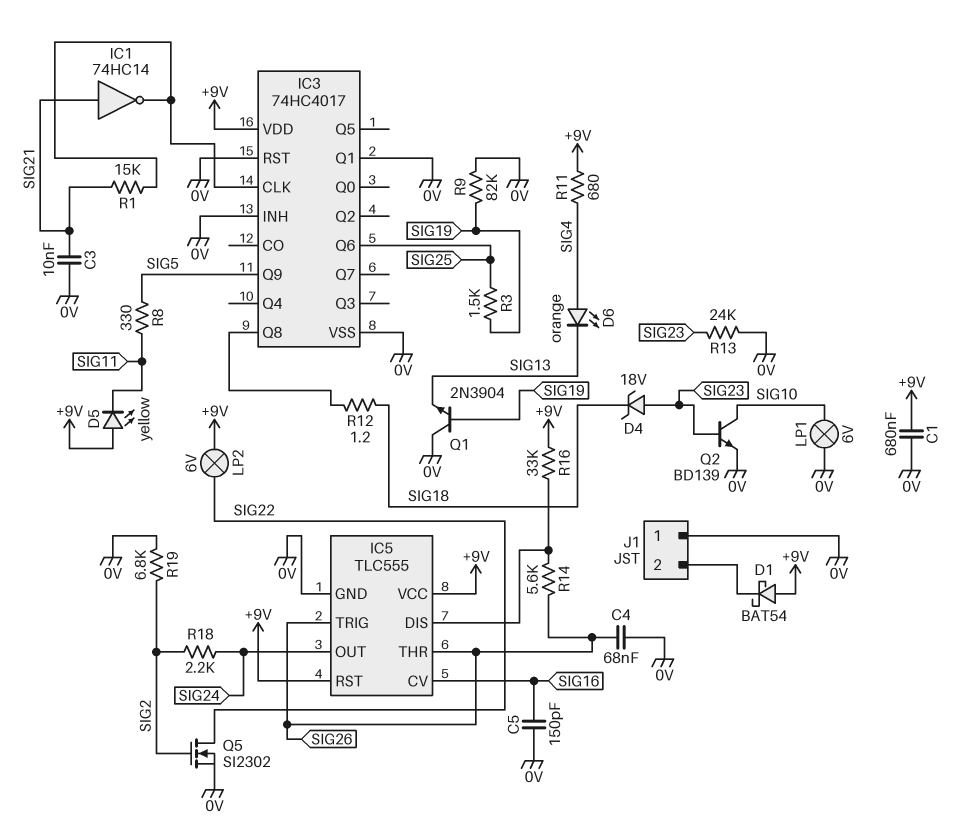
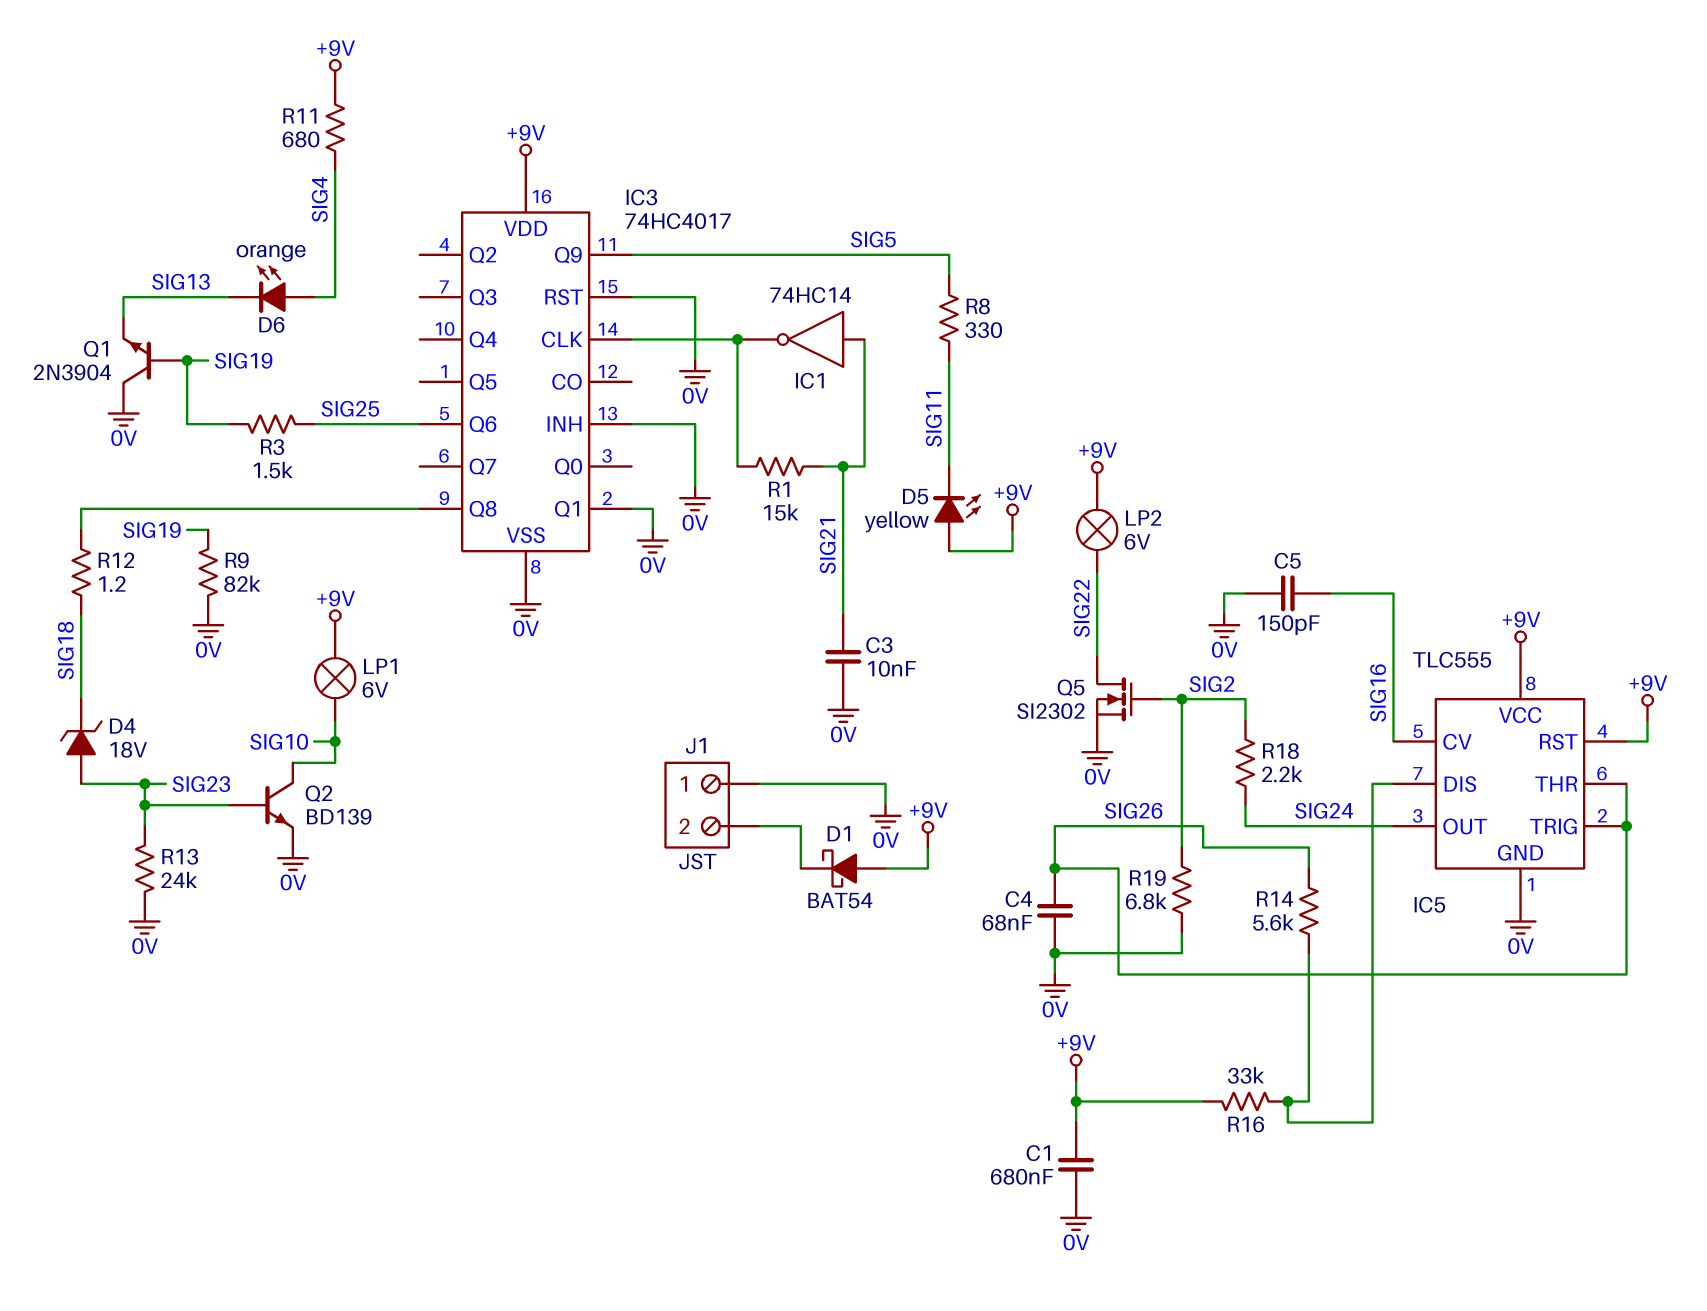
LP1: lamp 6V (0V, SIG10) -> lamp 6V (+9V, SIG10)

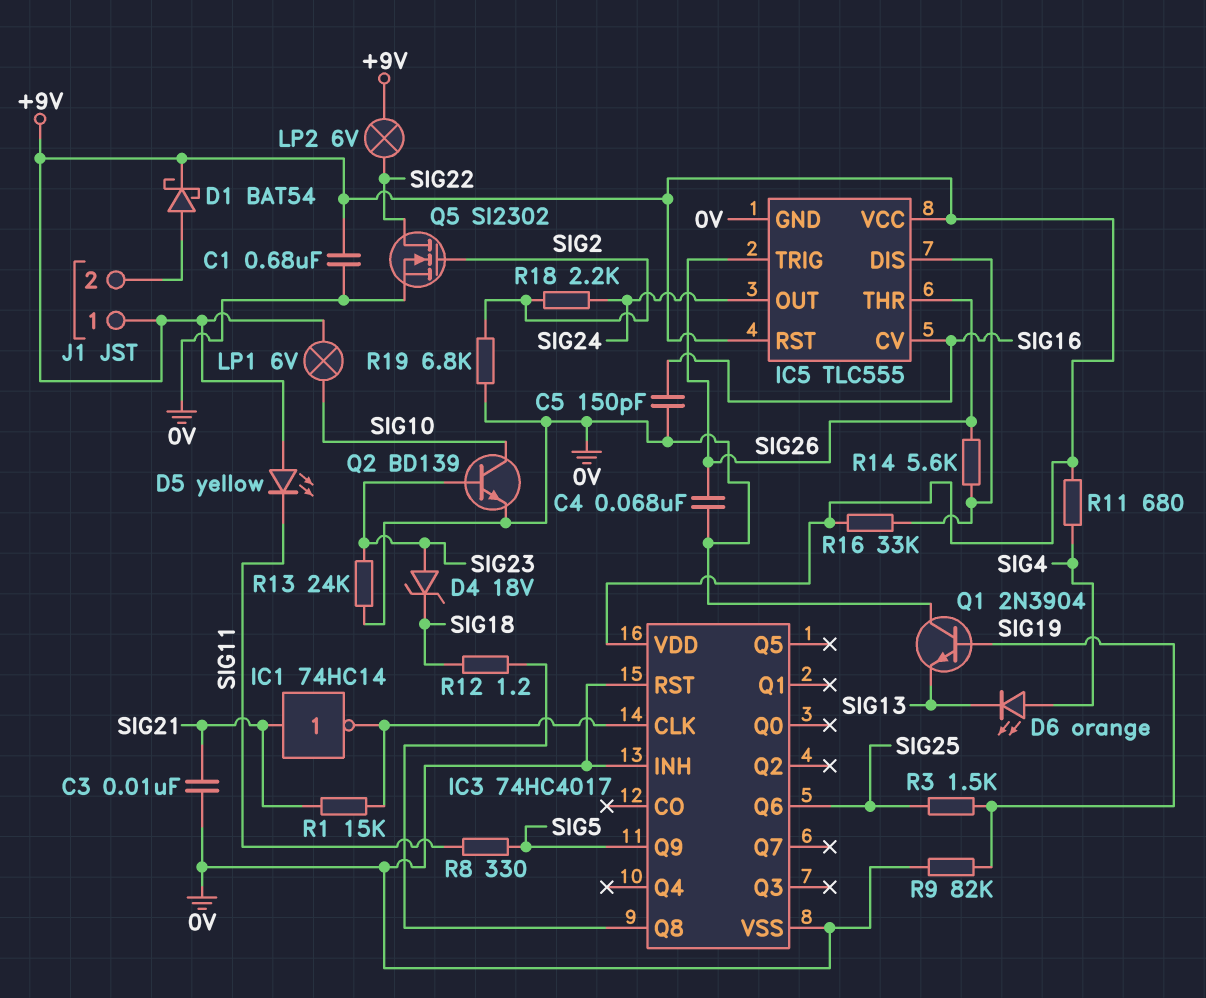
D1: schottky BAT54 (A +9V, K J1/2) -> schottky BAT54 (A J1/2, K +9V)
IC3 pin Q1: 0V -> none
J1 pin 1: 0V -> +9V

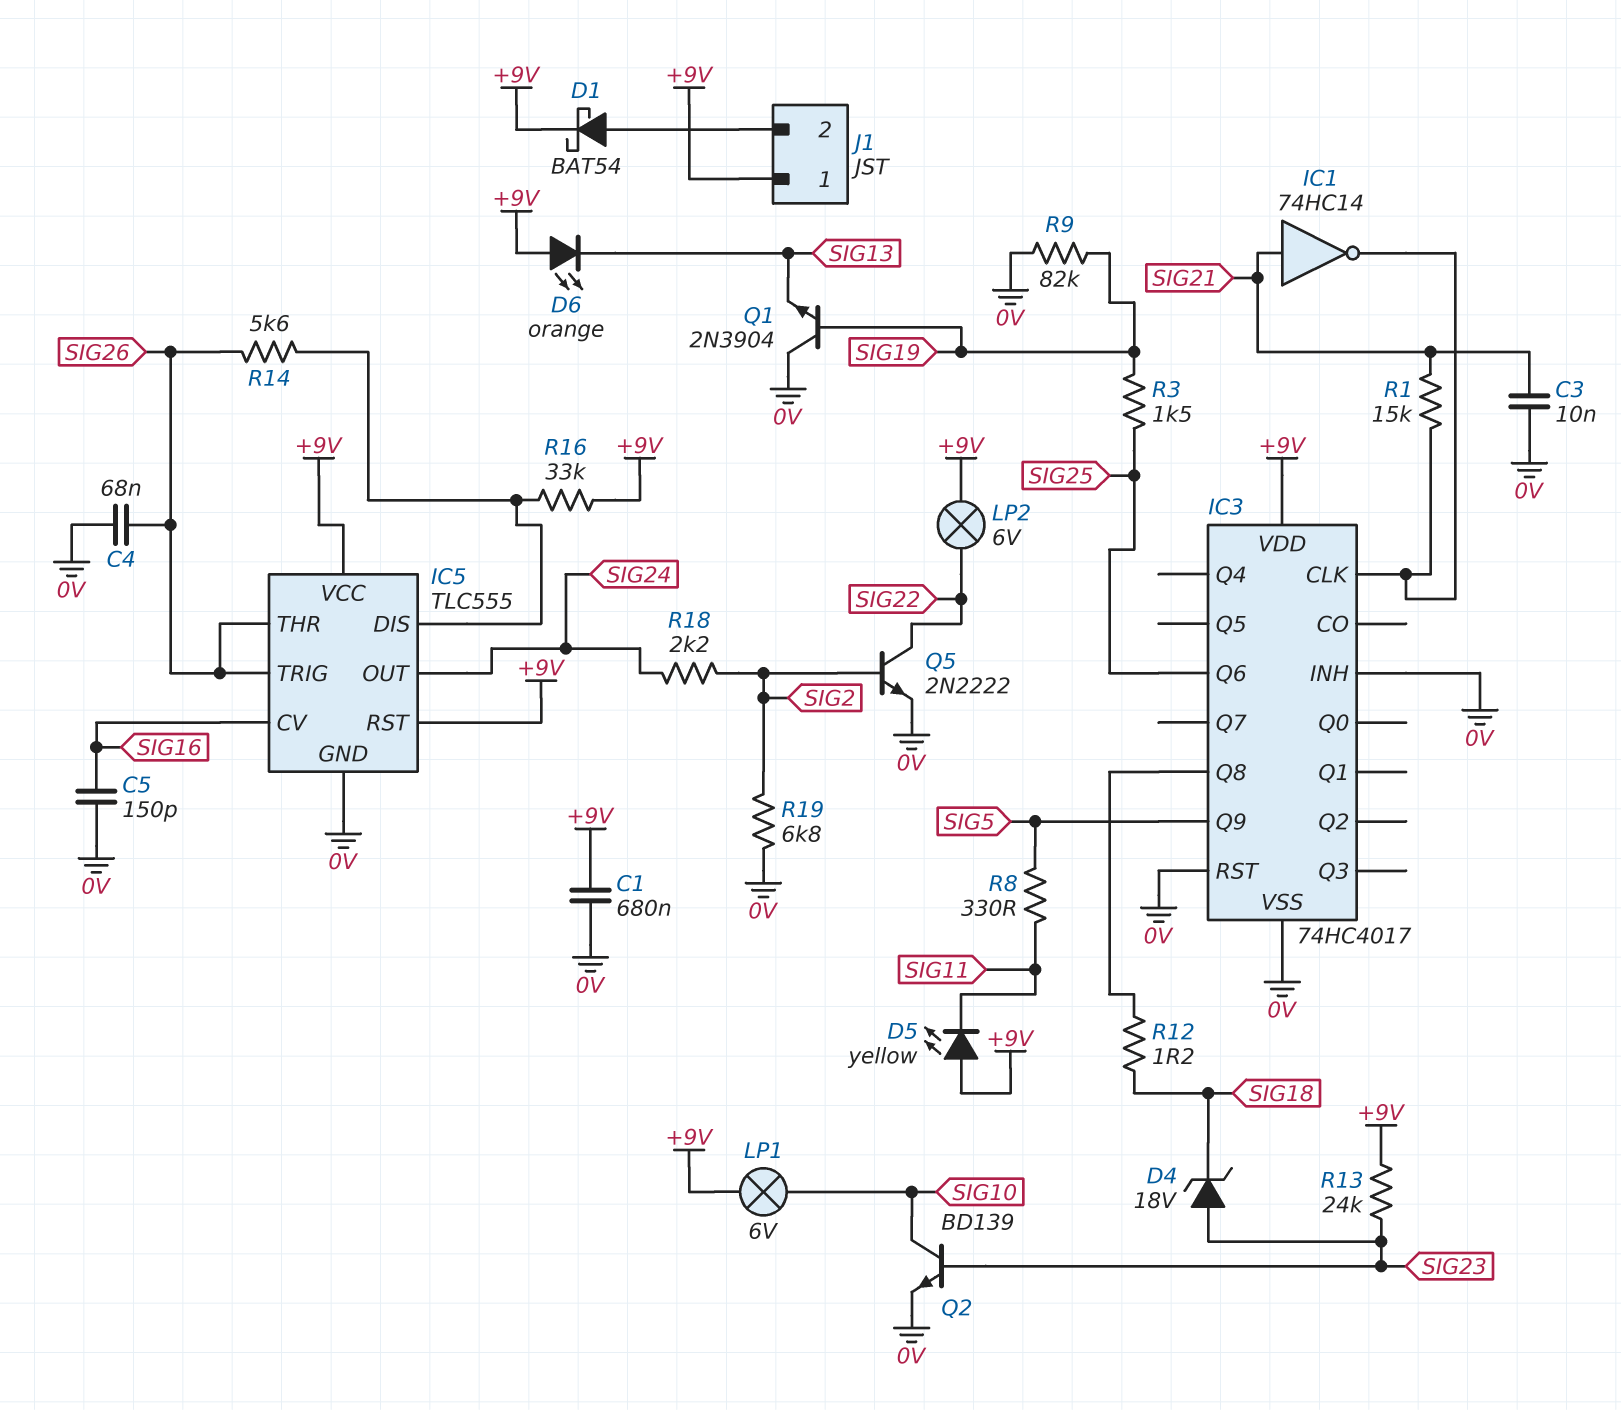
D6: LED orange (A SIG4, K SIG13) -> LED orange (A +9V, K SIG13)
Q5: NMOS SI2302 (G SIG2, D SIG22, S 0V) -> NPN 2N2222 (B SIG2, C SIG22, E 0V)
R11: 680 (+9V, SIG4) -> none
R13: 24k (0V, SIG23) -> 24k (+9V, SIG23)

